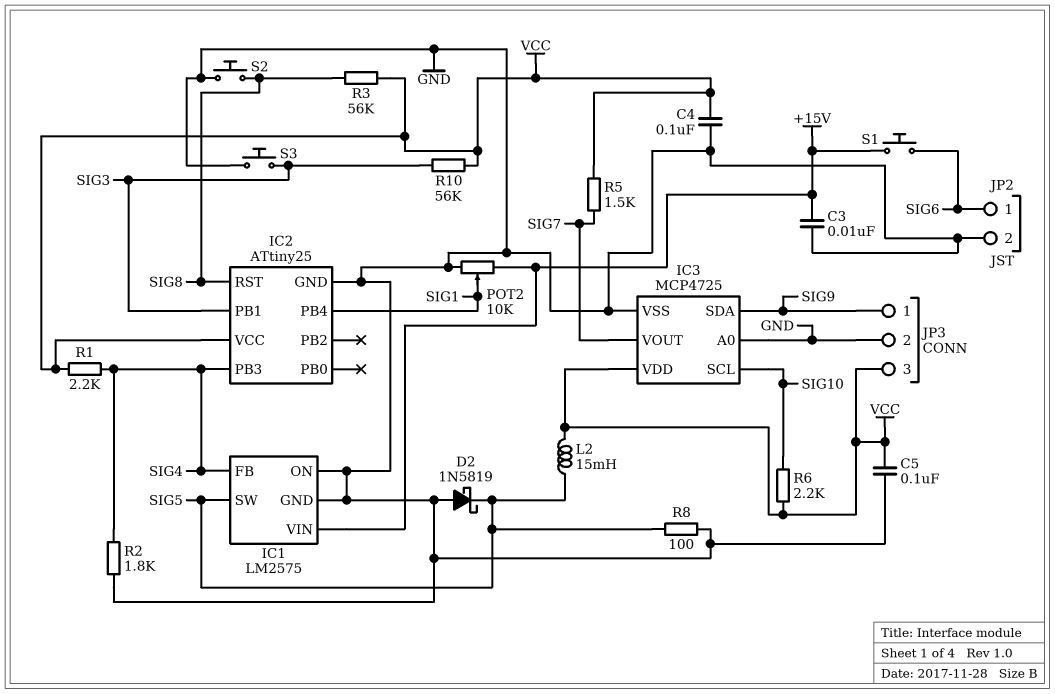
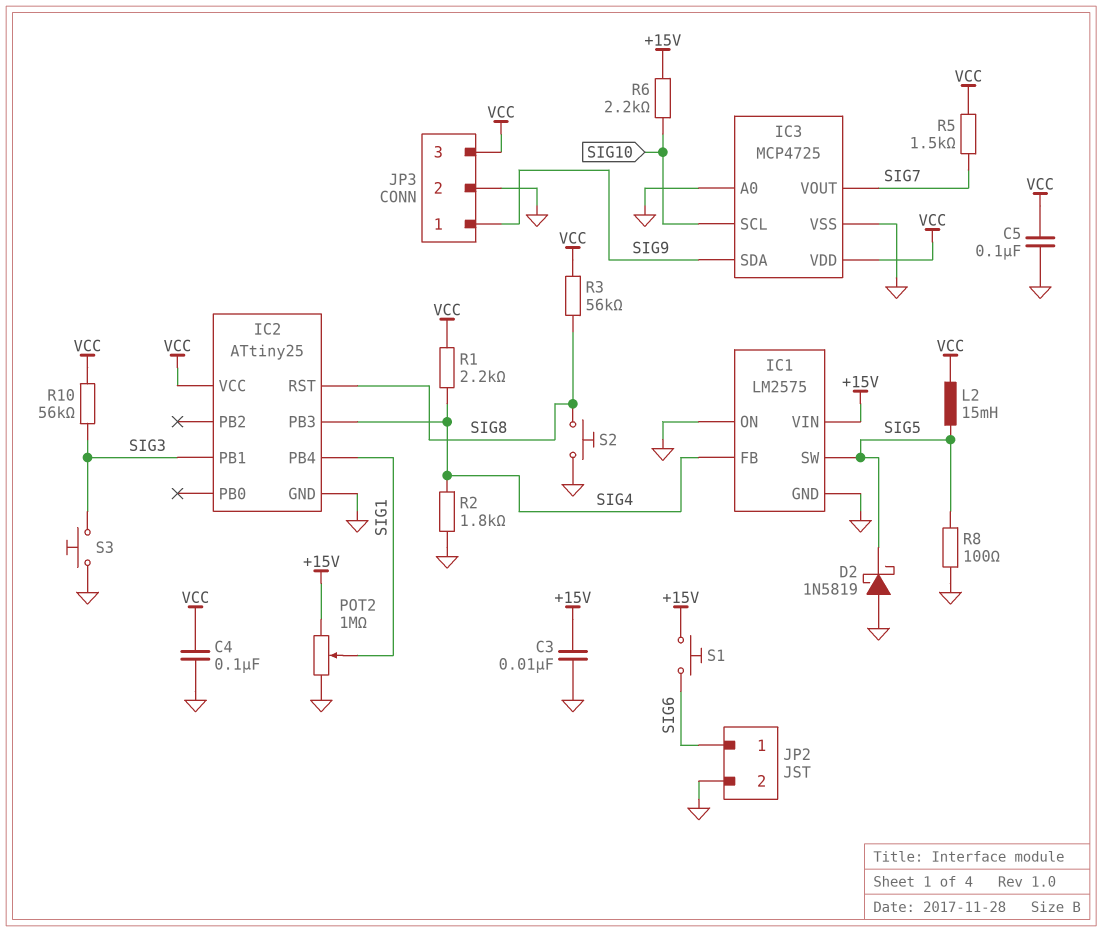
POT2: 10k (+15V, GND, wiper SIG1) -> 1M (+15V, GND, wiper SIG1)
R6: 2.2k (SIG10, VCC) -> 2.2k (+15V, SIG10)

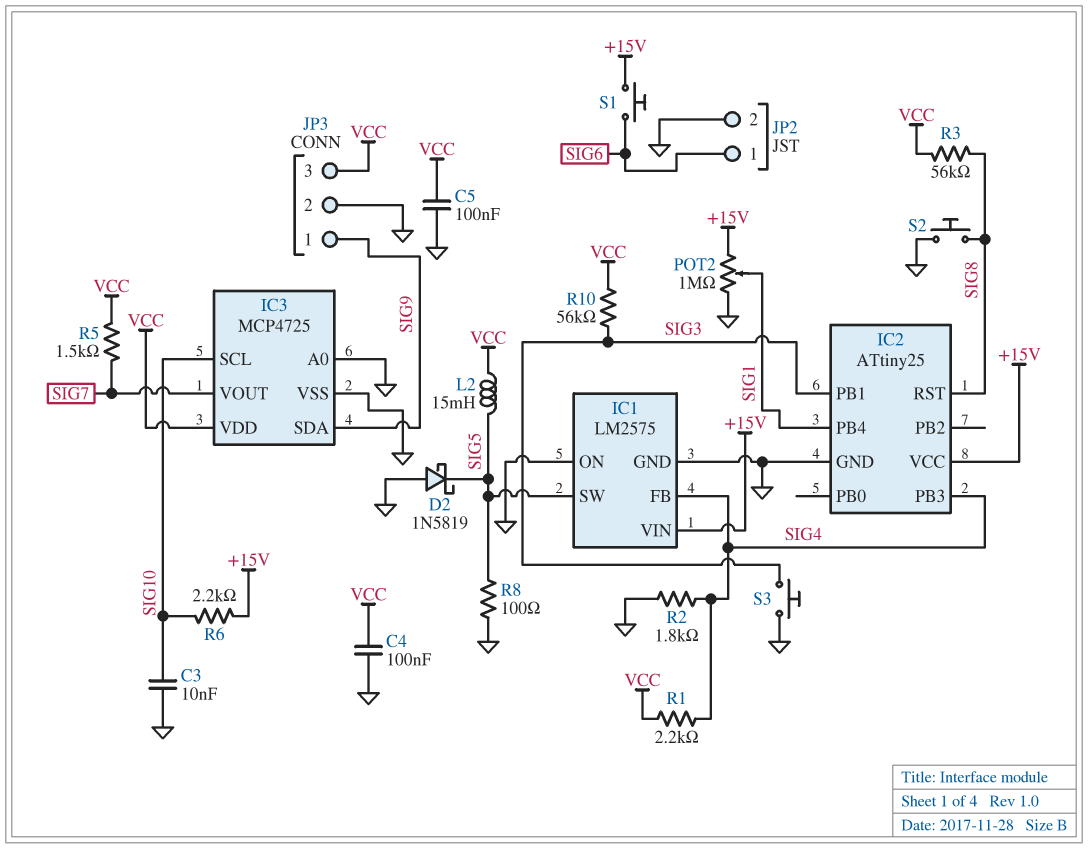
C3: 10nF (+15V, GND) -> 10nF (GND, SIG10)
IC2 pin VCC: VCC -> +15V

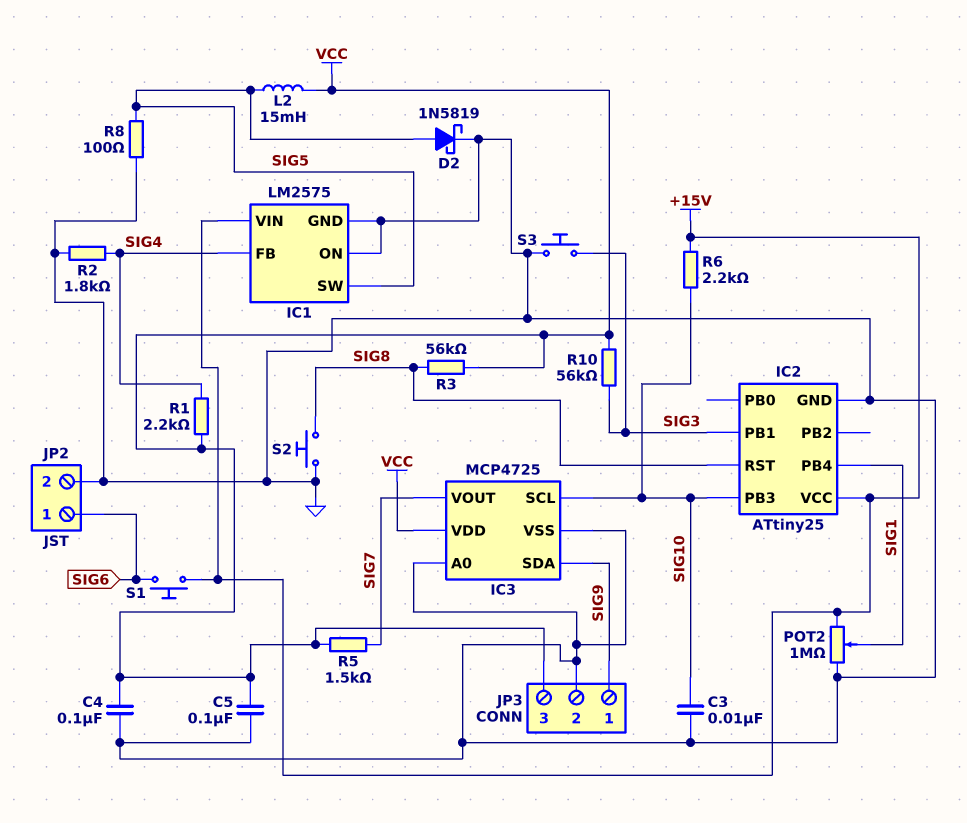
D2: schottky 1N5819 (A GND, K SIG5) -> schottky 1N5819 (A SIG5, K GND)
IC2 pin PB3: SIG4 -> SIG10

